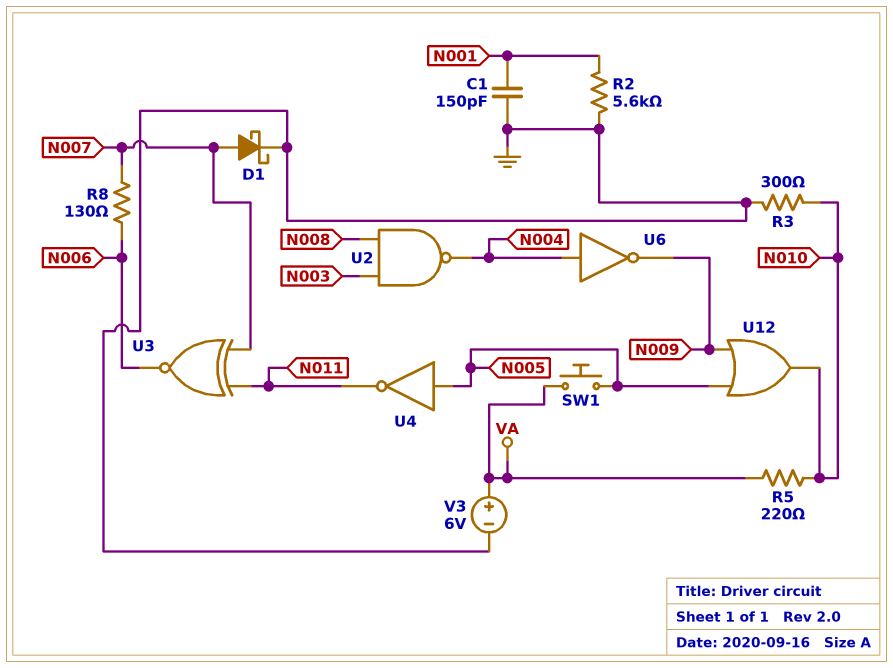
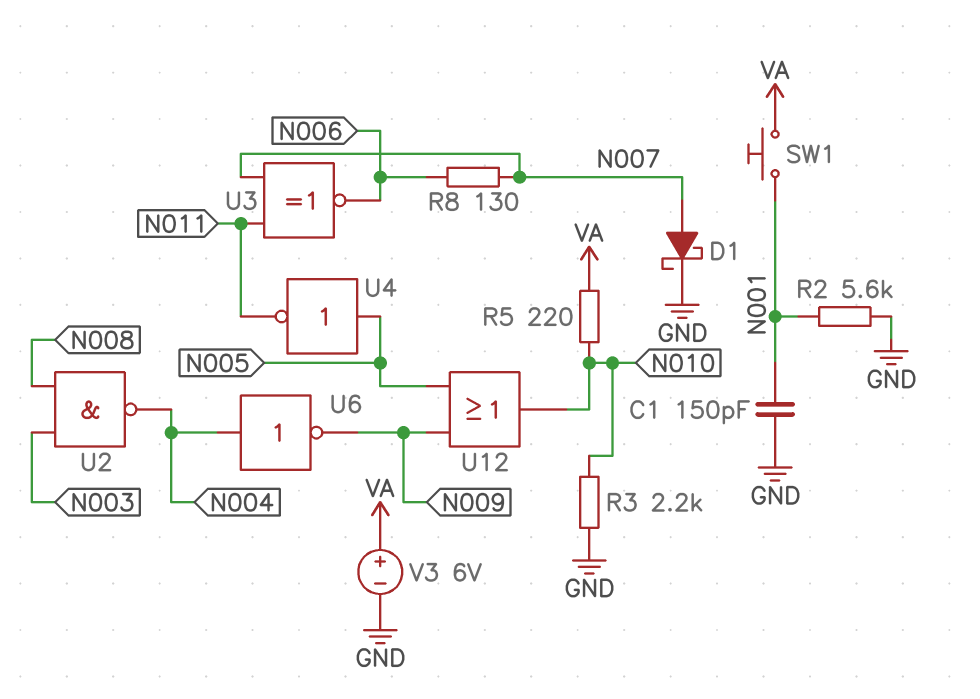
R3: 300 (GND, N010) -> 2.2k (GND, N010)
SW1: button (N005, VA) -> button (N001, VA)

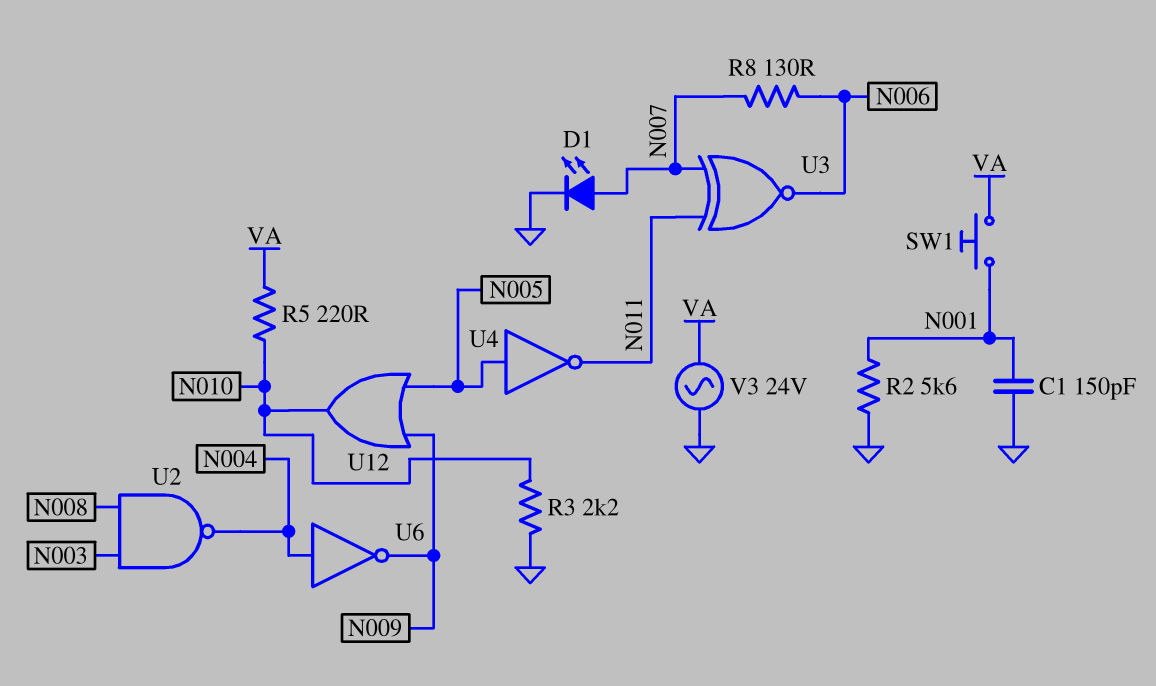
D1: schottky (A N007, K GND) -> LED (A N007, K GND)
V3: 6V (plus VA, minus GND) -> AC 24V (GND, VA)

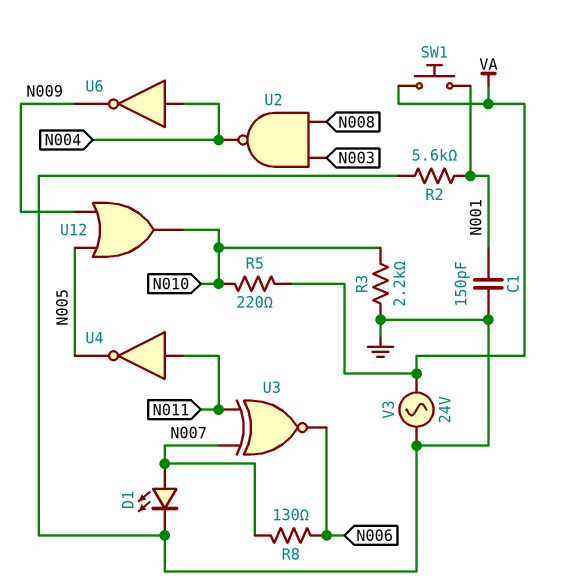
U4: NOT (in N005, out N011) -> NOT (in N011, out N005)

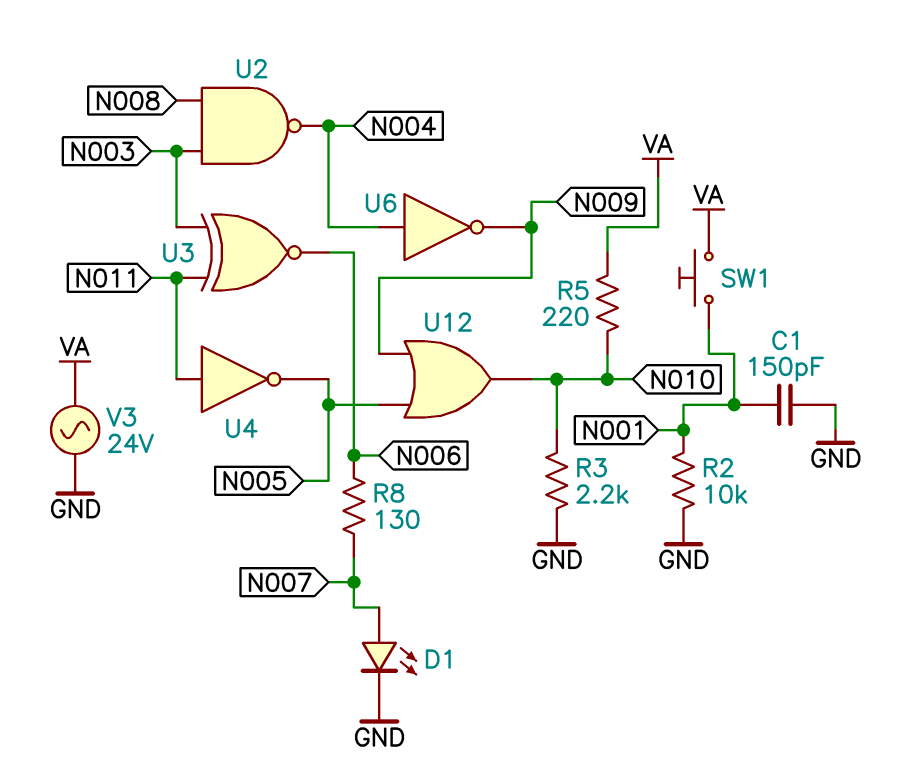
R2: 5.6k (GND, N001) -> 10k (GND, N001)
U3: XNOR (in N007, in N011, out N006) -> XNOR (in N003, in N011, out N006)

